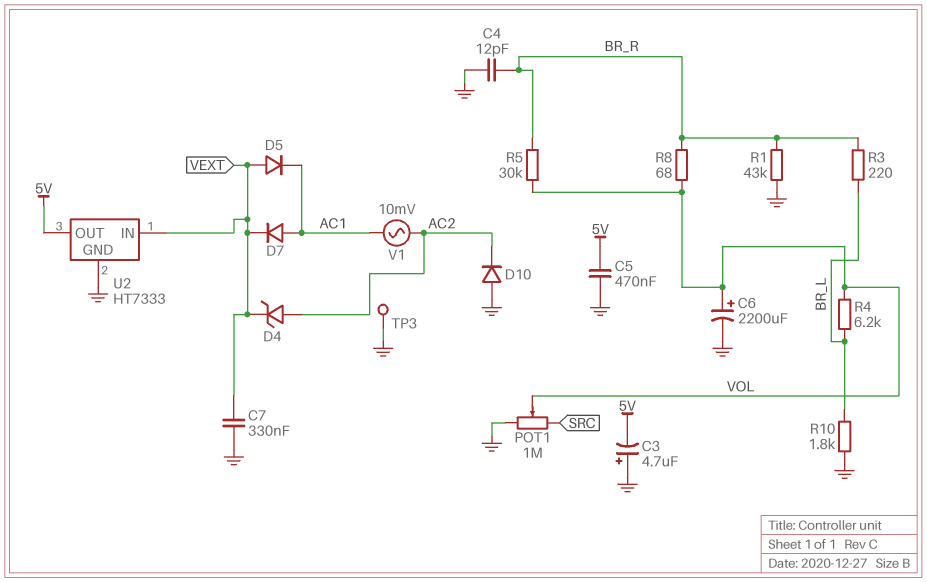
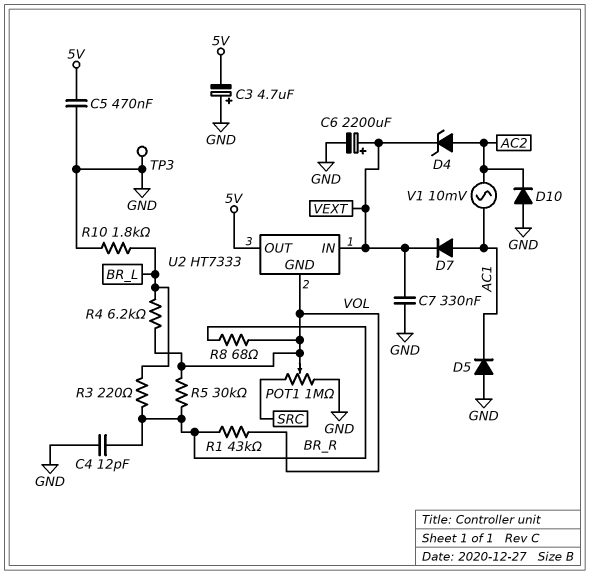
C6: 2200uF (plus VOL, minus GND) -> 2200uF (plus VEXT, minus GND)
D5: diode (A VEXT, K AC1) -> diode (A GND, K AC1)
R1: 43k (BR_R, GND) -> 43k (BR_R, VOL)
U2 pin GND: GND -> VOL

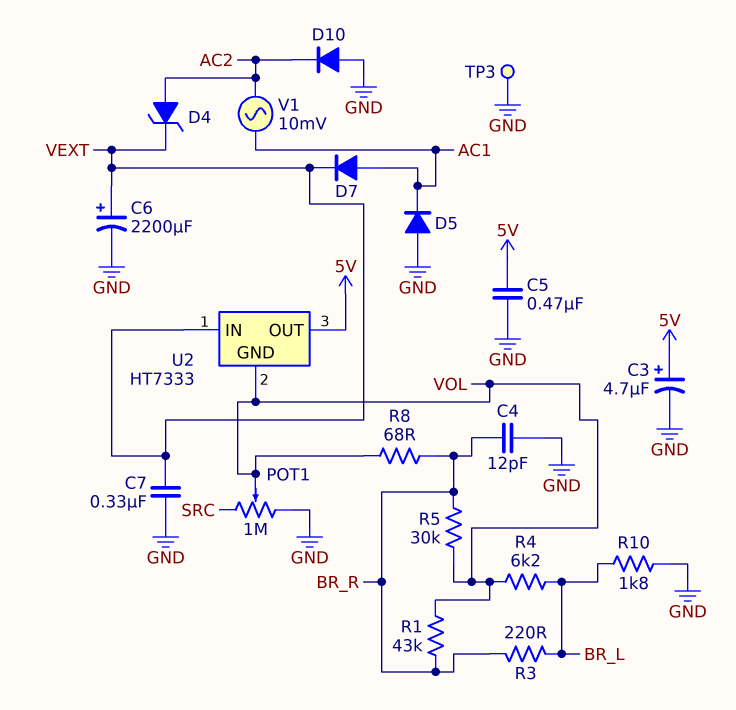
C3: 4.7uF (plus GND, minus 5V) -> 4.7uF (plus 5V, minus GND)

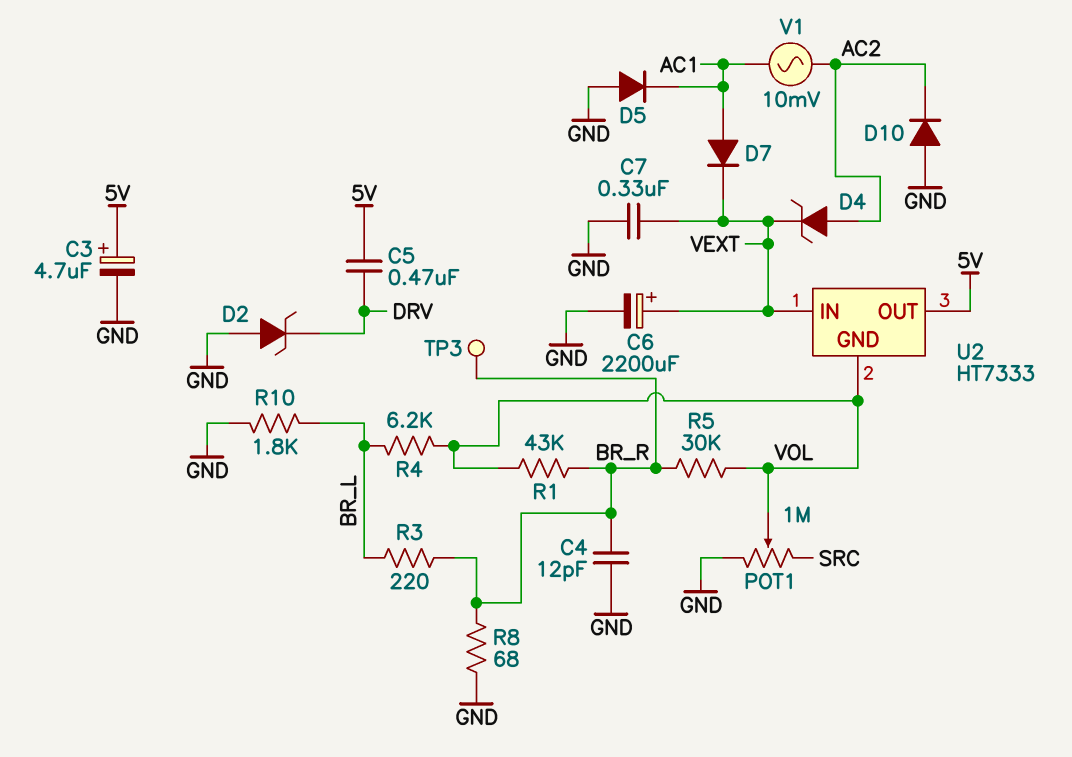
C5: 470nF (5V, GND) -> 470nF (5V, DRV)
D2: none -> zener (A GND, K DRV)
R8: 68 (BR_R, VOL) -> 68 (BR_R, GND)
TP3: test point (GND) -> test point (BR_R)

